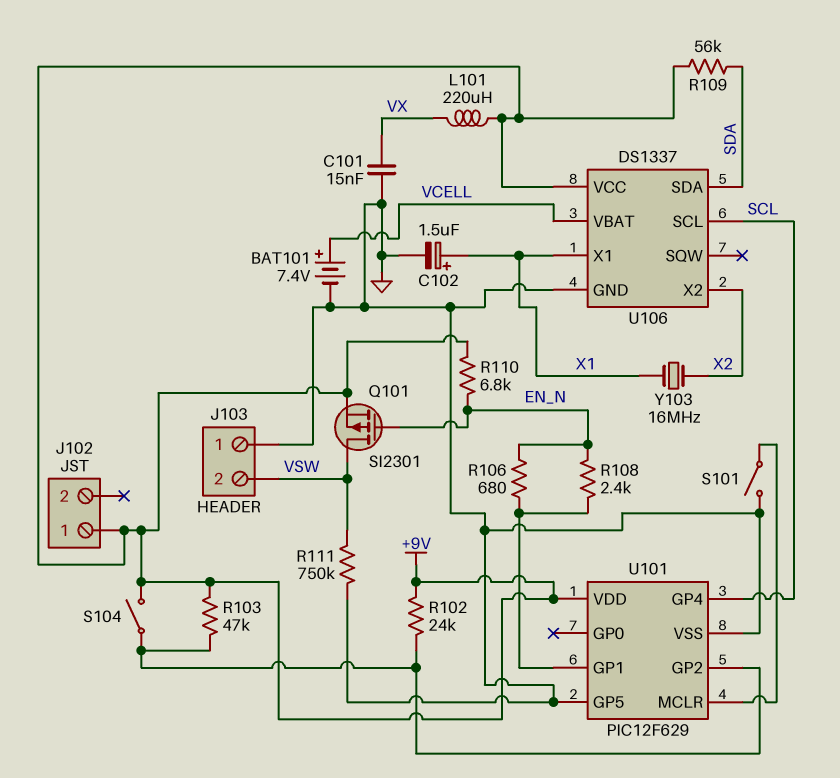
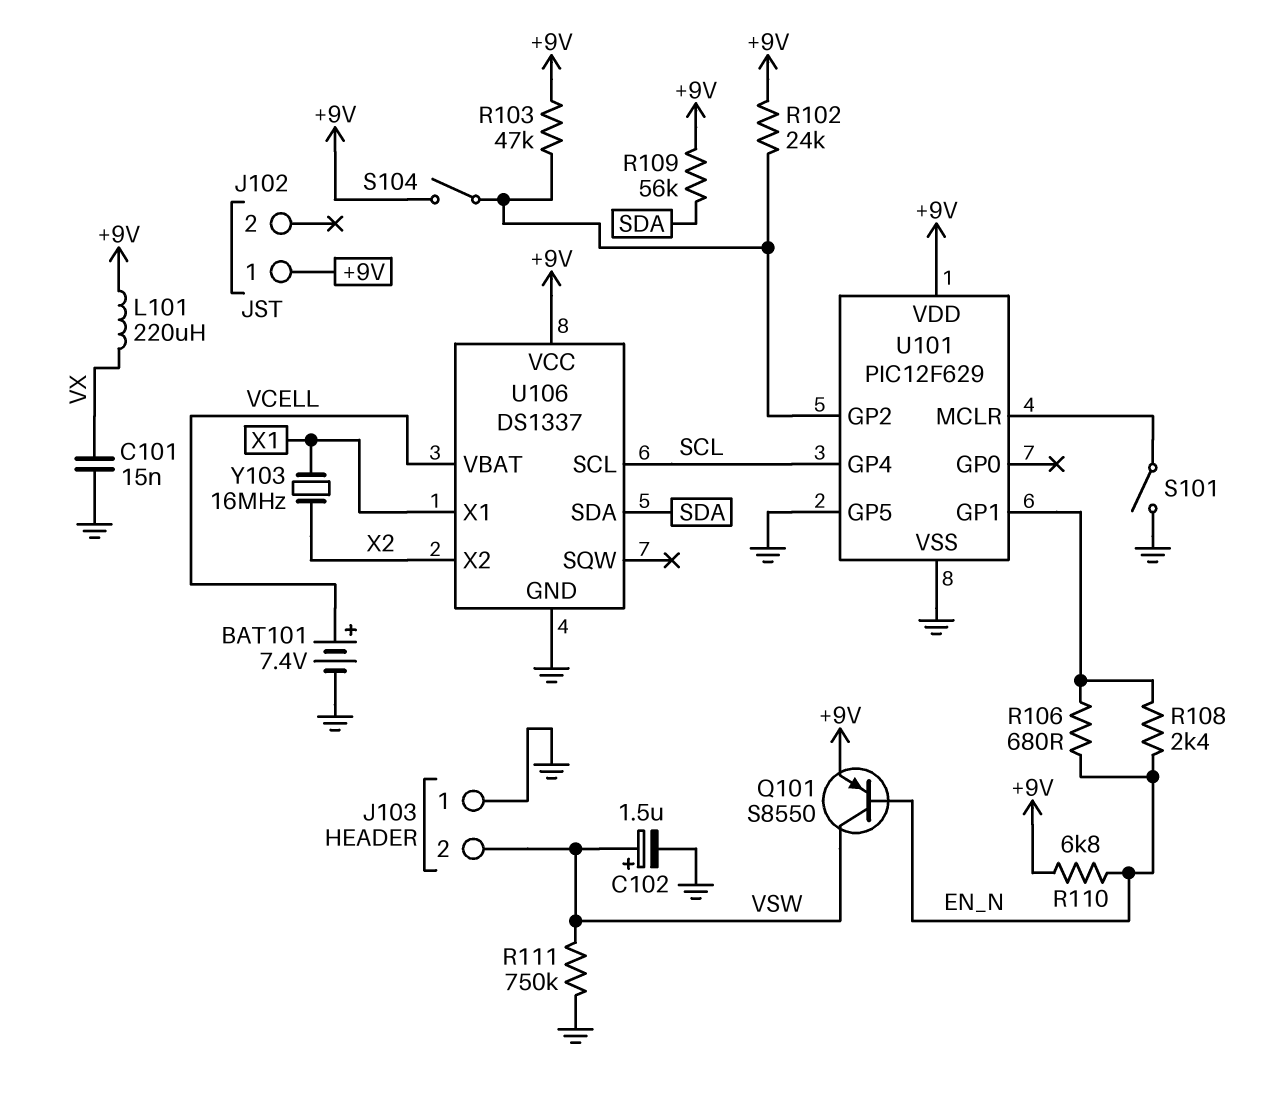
C102: 1.5uF (plus X1, minus GND) -> 1.5uF (plus VSW, minus GND)
Q101: PMOS SI2301 (G EN_N, D VSW, S +9V) -> PNP S8550 (B EN_N, C VSW, E +9V)

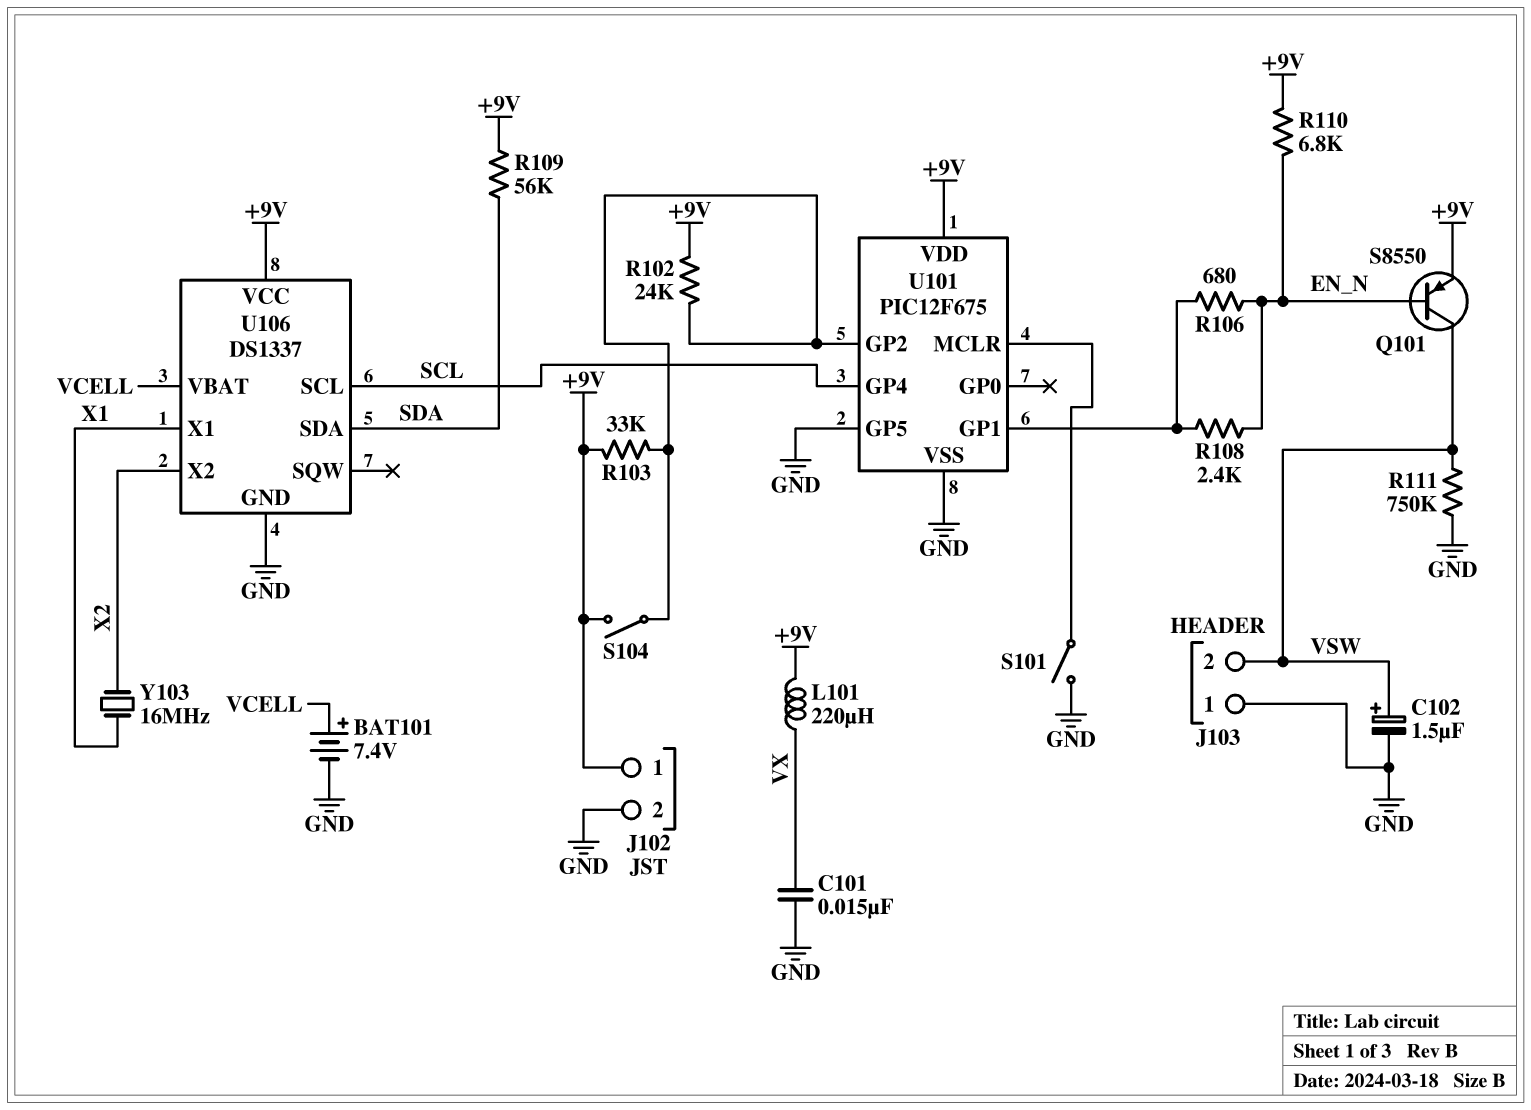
J102 pin 2: none -> GND
R103: 47k (+9V, U101/GP2) -> 33k (+9V, U101/GP2)
U101: PIC12F629 -> PIC12F675

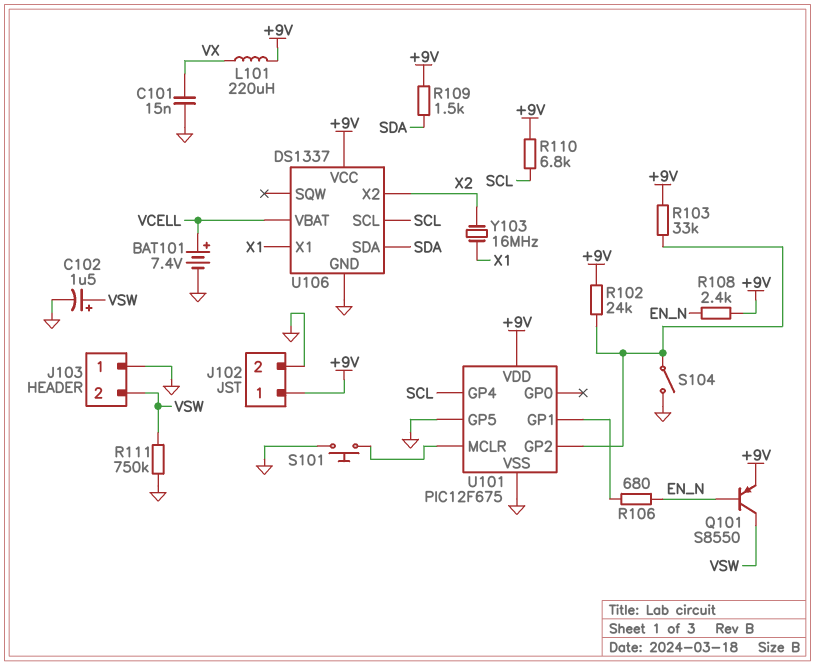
R108: 2.4k (EN_N, U101/GP1) -> 2.4k (+9V, EN_N)
R109: 56k (+9V, SDA) -> 1.5k (+9V, SDA)
R110: 6.8k (+9V, EN_N) -> 6.8k (+9V, SCL)
S101: switch (GND, U101/MCLR) -> button (GND, U101/MCLR)
S104: switch (+9V, U101/GP2) -> switch (GND, U101/GP2)

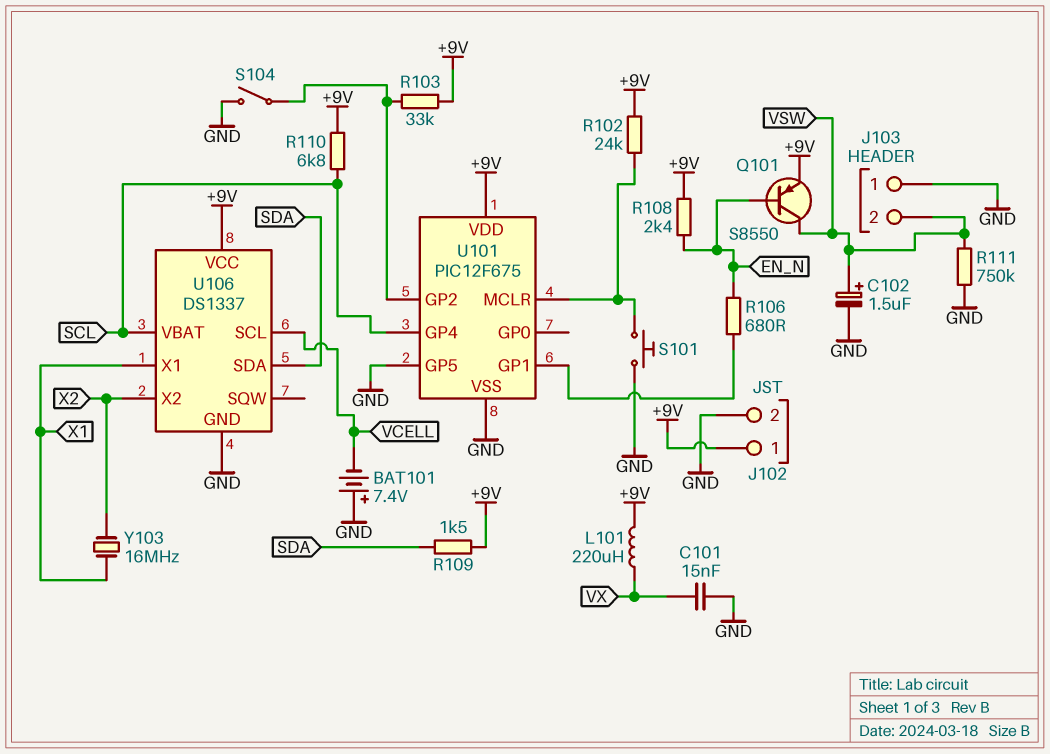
BAT101: 7.4V (plus VCELL, minus GND) -> 7.4V (plus GND, minus VCELL)
R102: 24k (+9V, U101/GP2) -> 24k (+9V, U101/MCLR)
U106 pin SCL: SCL -> VCELL
U106 pin VBAT: VCELL -> SCL

